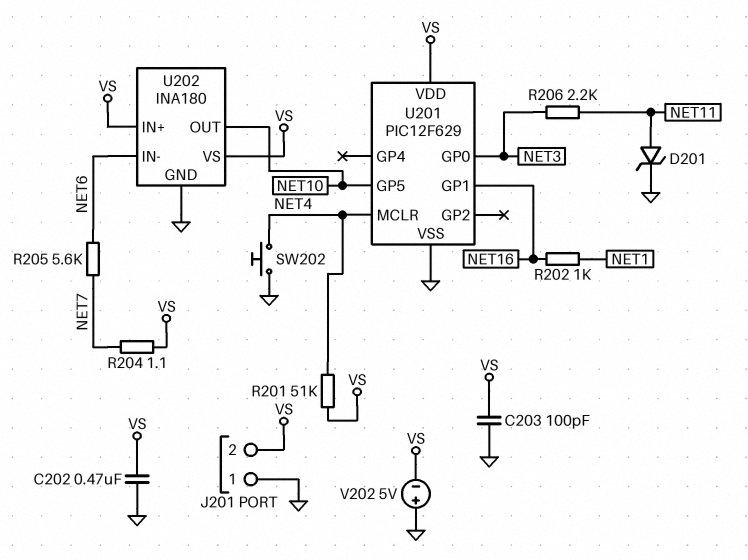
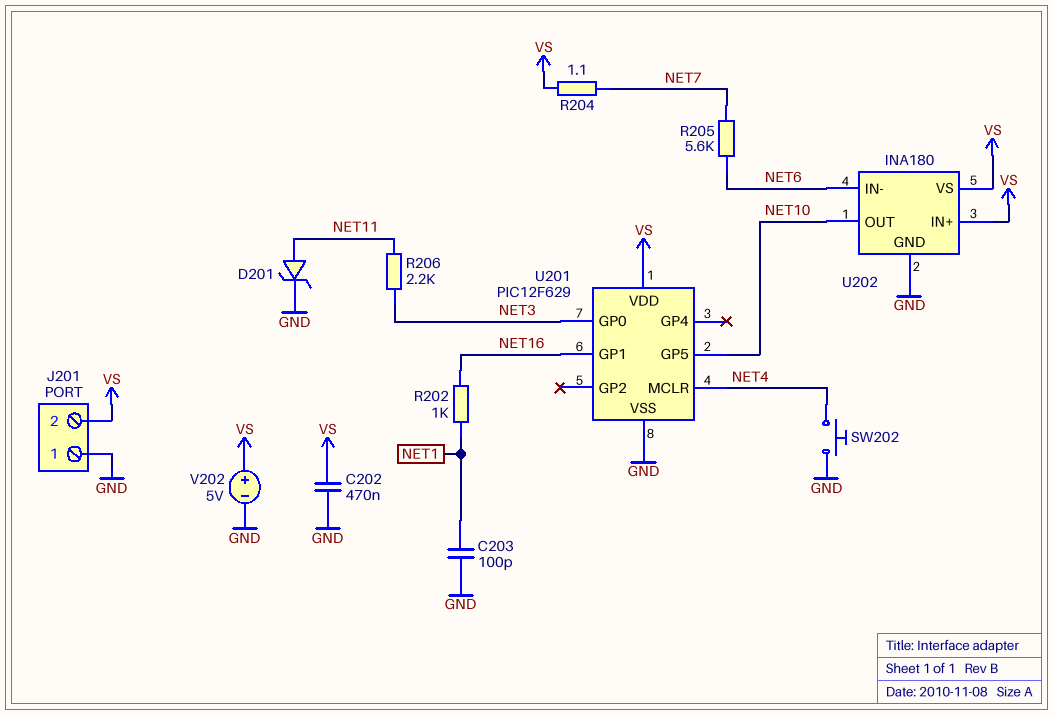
C203: 100pF (GND, VS) -> 100pF (GND, NET1)
R201: 51k (NET4, VS) -> none
V202: 5V (plus GND, minus VS) -> 5V (plus VS, minus GND)

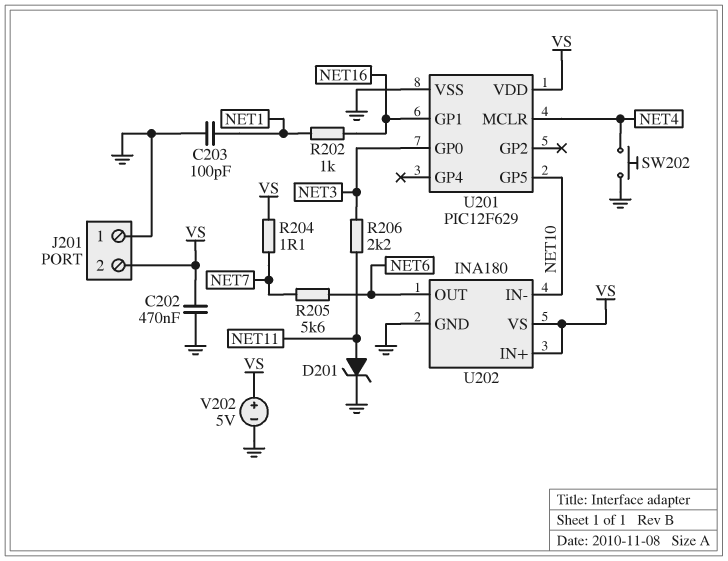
U202 pin IN-: NET6 -> NET10
U202 pin OUT: NET10 -> NET6

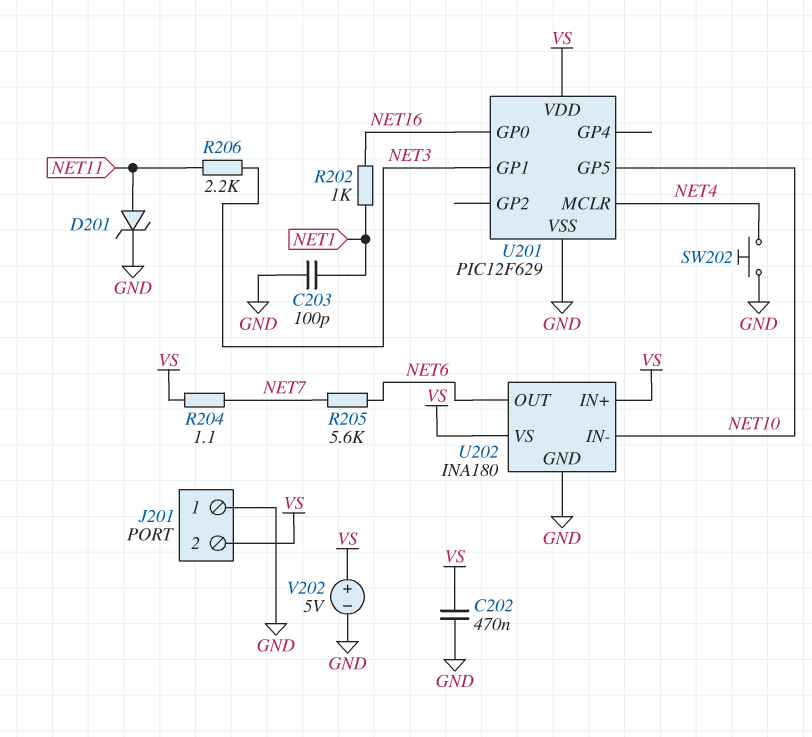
U201 pin GP0: NET3 -> NET16
U201 pin GP1: NET16 -> NET3

